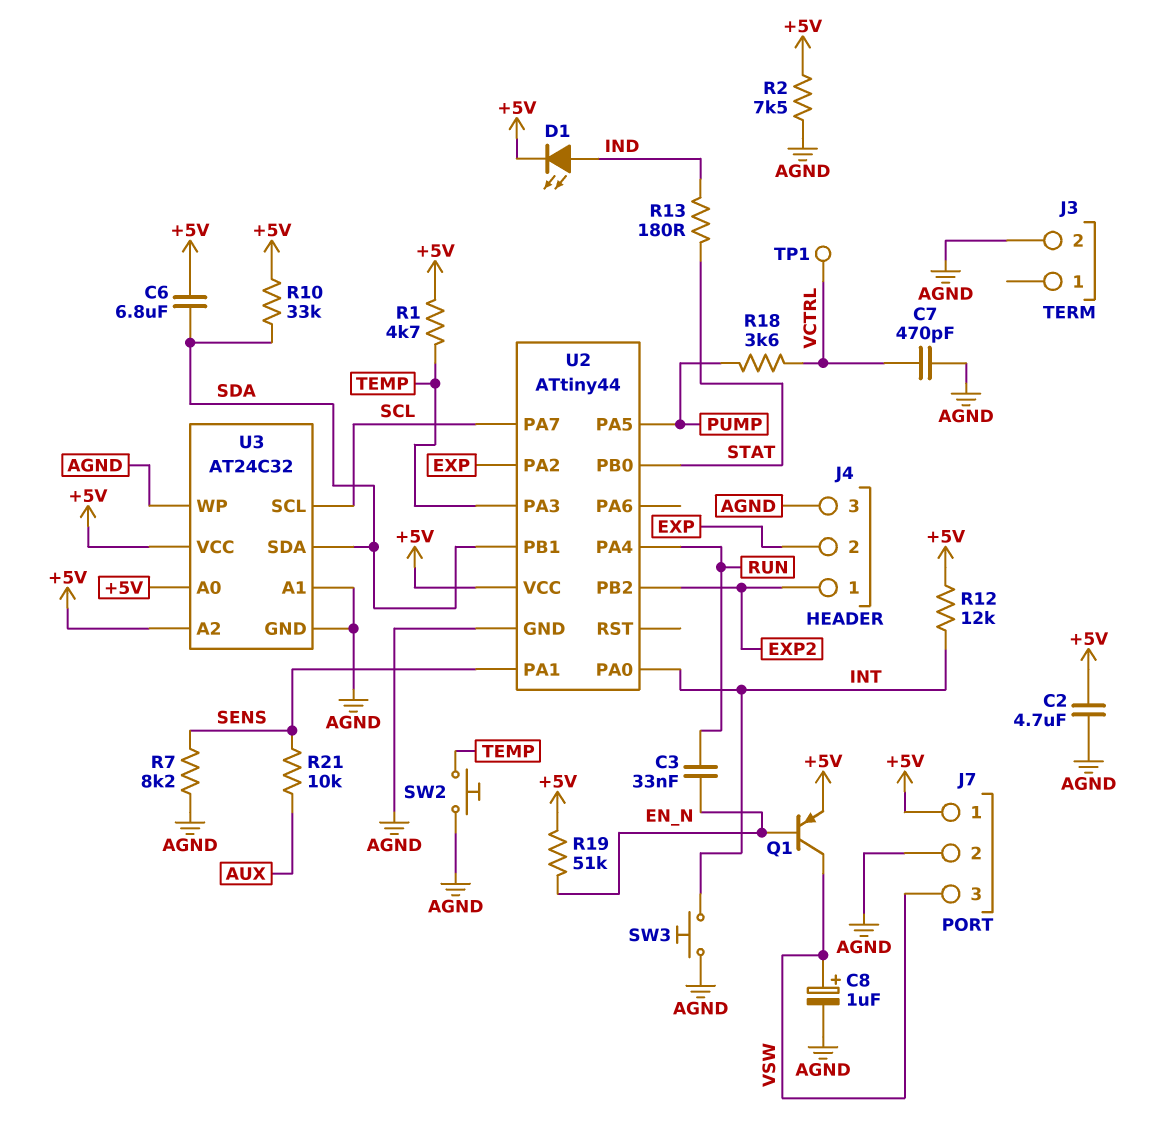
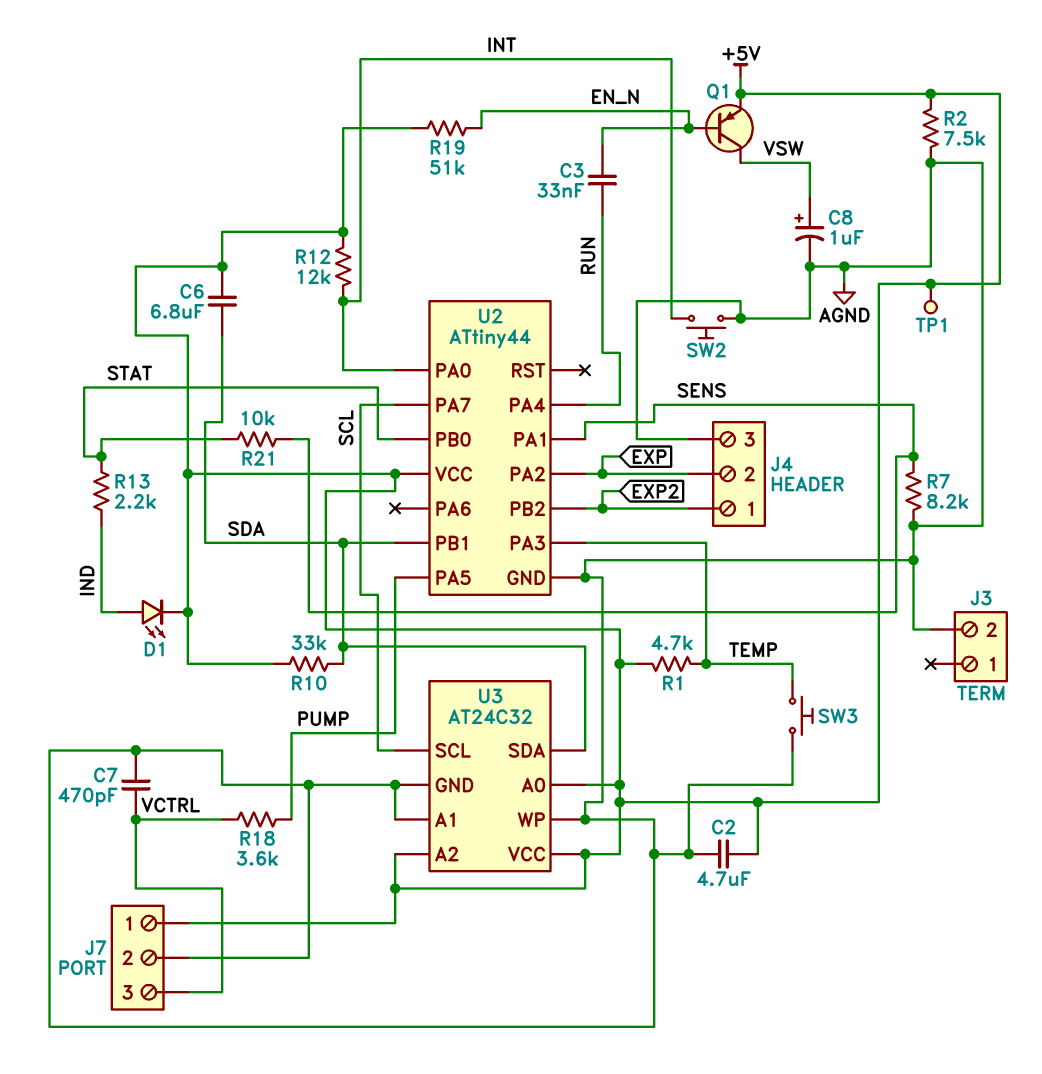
J7 pin 3: VSW -> VCTRL
R13: 180 (IND, STAT) -> 2.2k (IND, STAT)
R21: 10k (AUX, SENS) -> 10k (SENS, STAT)
SW2: button (AGND, TEMP) -> button (AGND, INT)
SW3: button (AGND, INT) -> button (AGND, TEMP)
TP1: test point (VCTRL) -> test point (+5V)

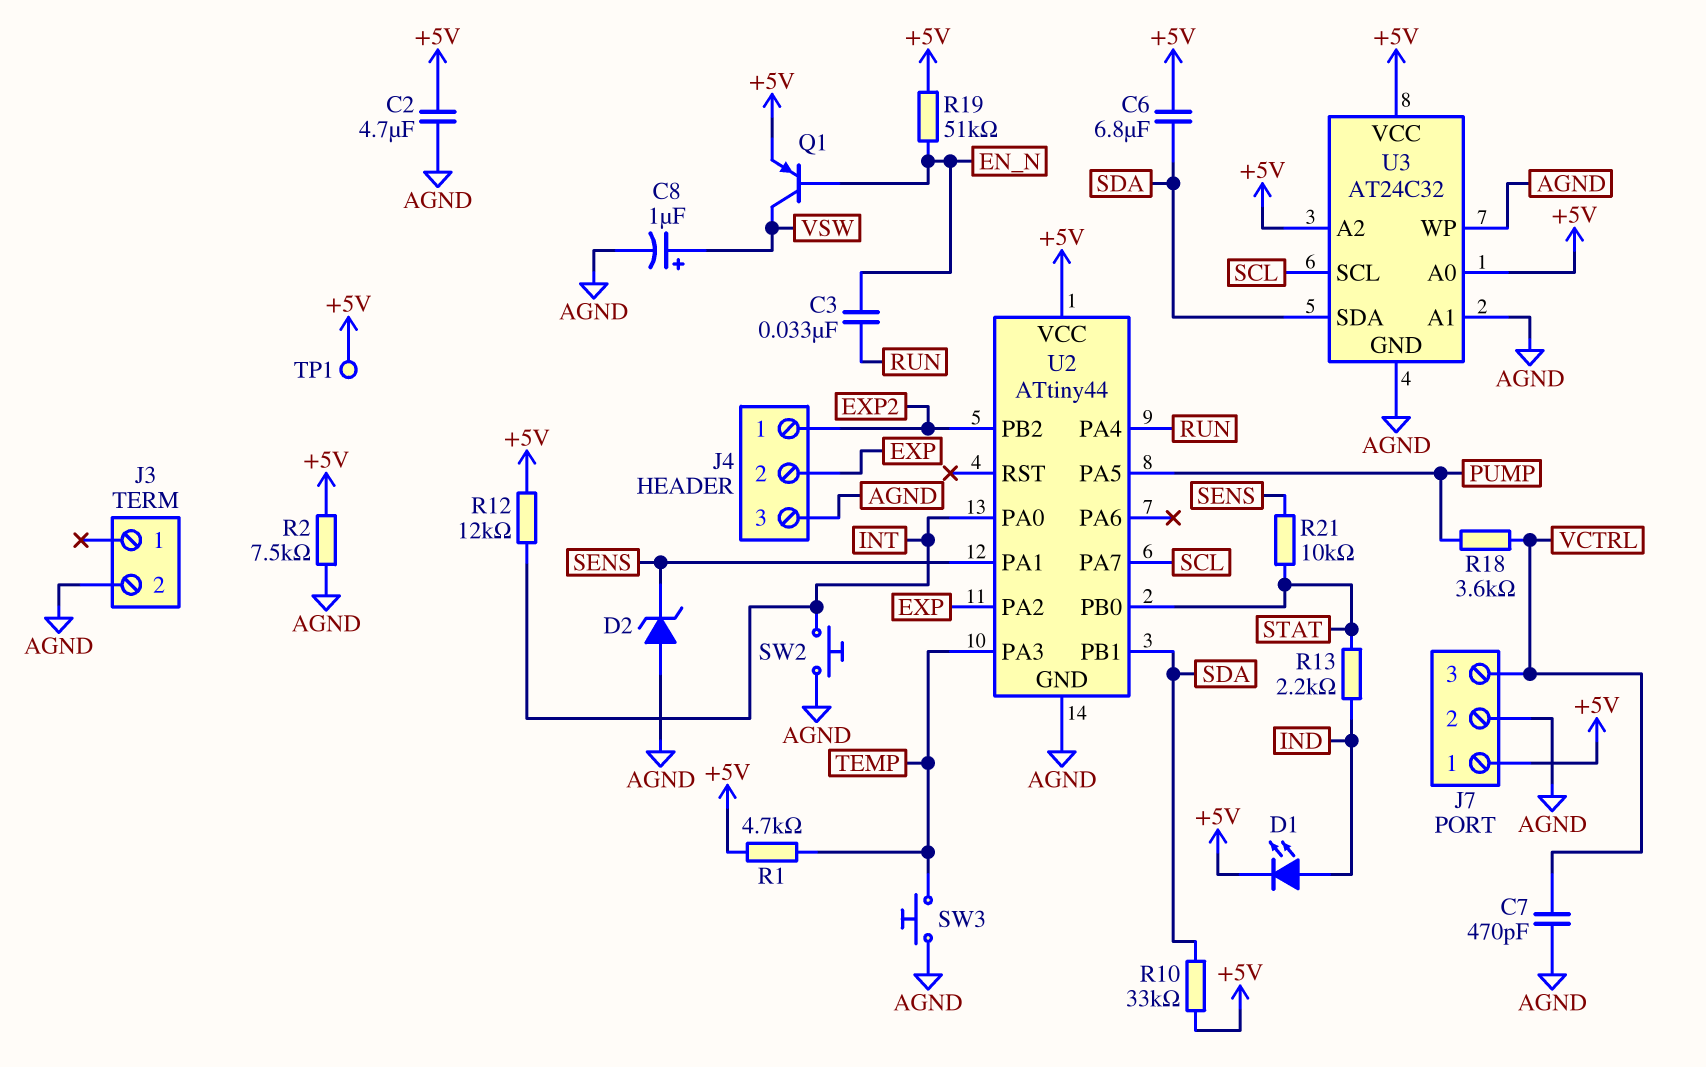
D2: none -> zener (A AGND, K SENS)
R7: 8.2k (AGND, SENS) -> none

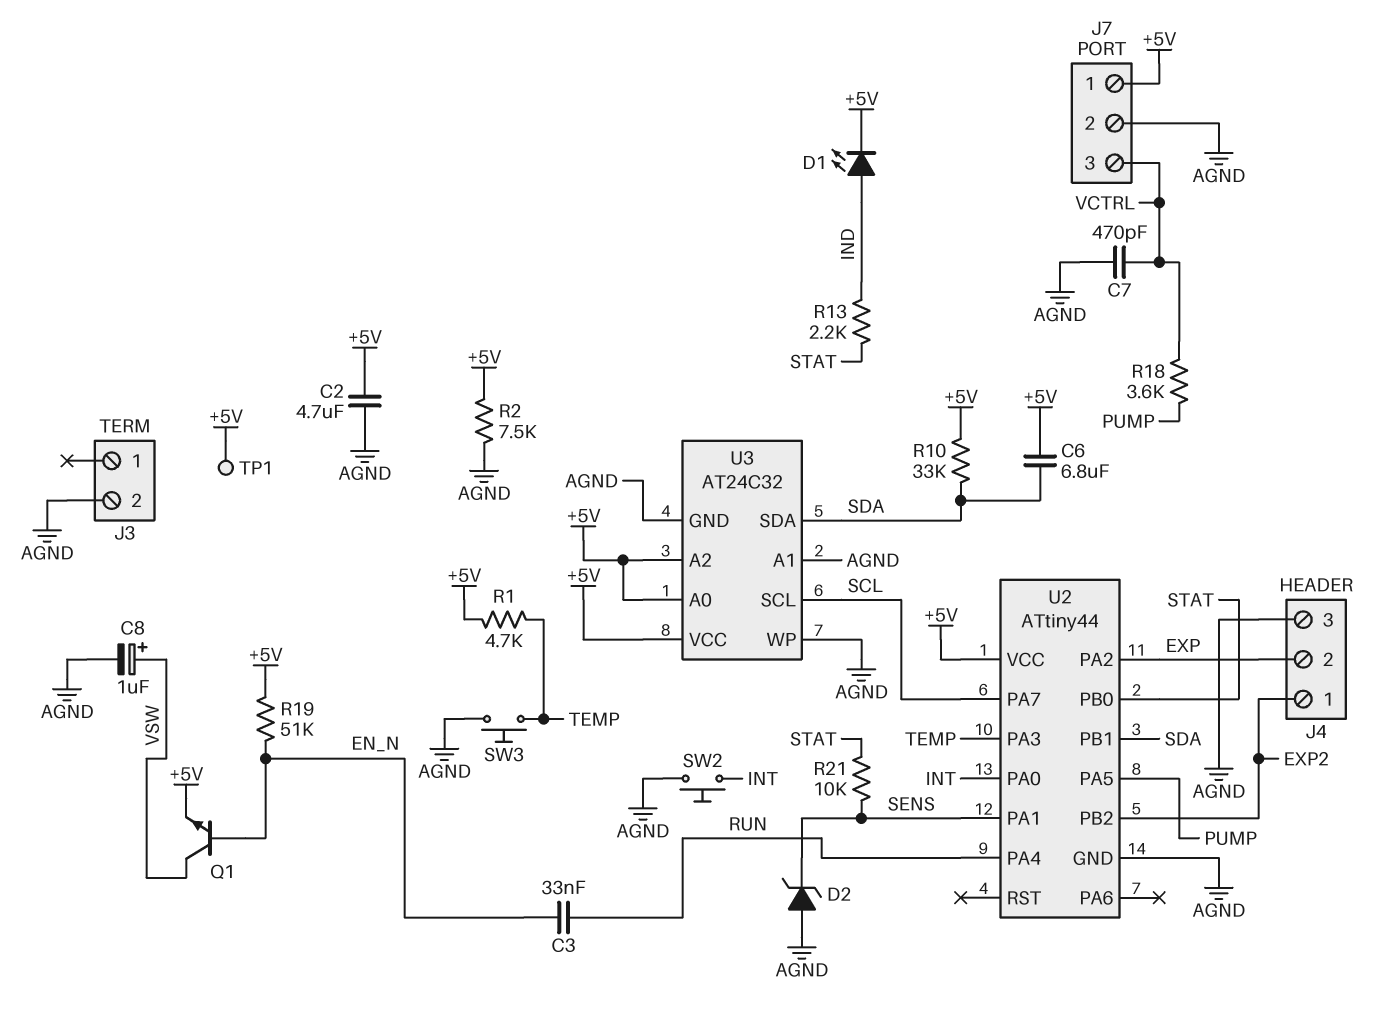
Q1: PNP (B EN_N, C VSW, E +5V) -> NPN (B EN_N, C VSW, E +5V)
R12: 12k (+5V, INT) -> none

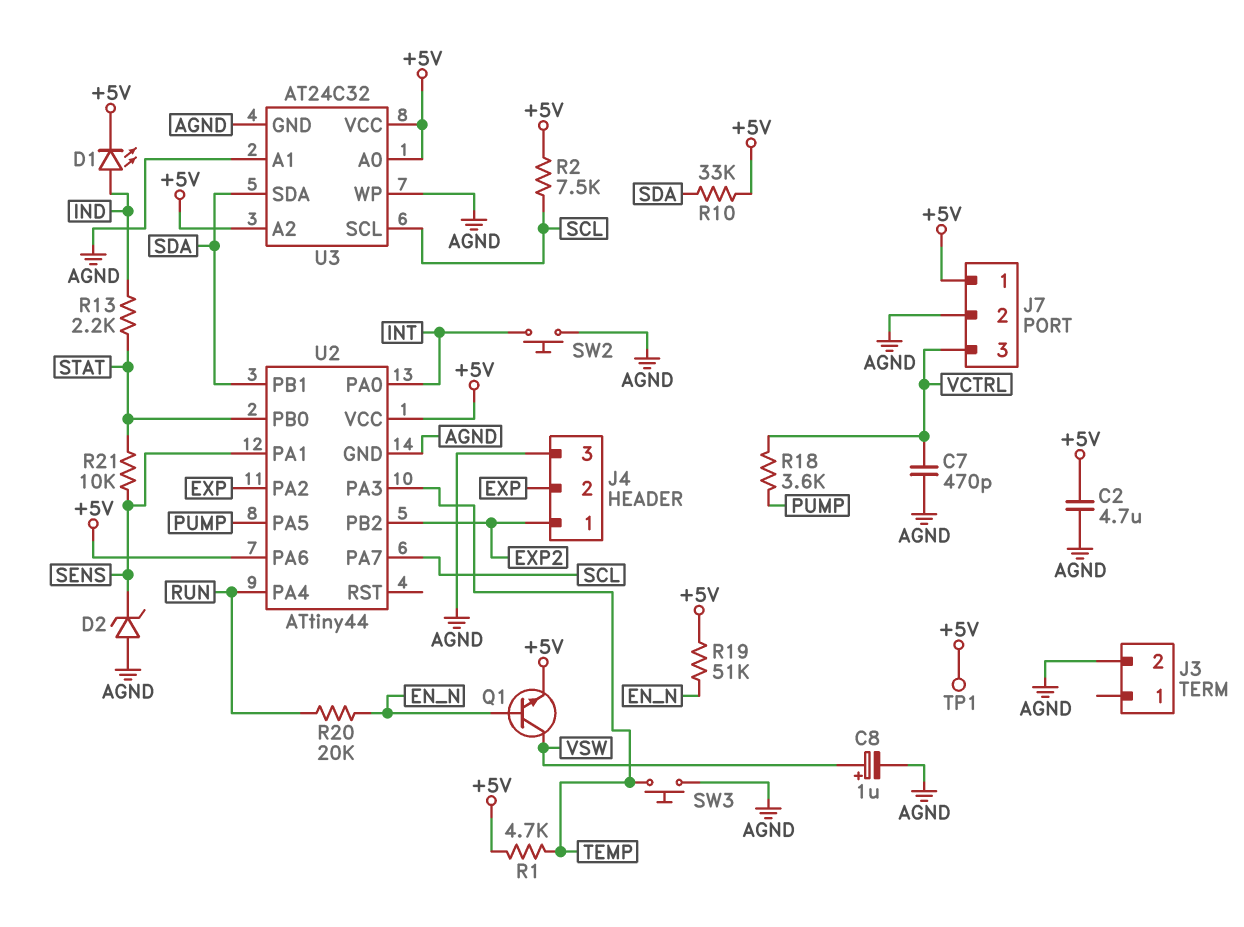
C3: 33nF (EN_N, RUN) -> none
C6: 6.8uF (+5V, SDA) -> none
R2: 7.5k (+5V, AGND) -> 7.5k (+5V, SCL)
R20: none -> 20k (EN_N, RUN)
U2 pin PA6: none -> +5V

